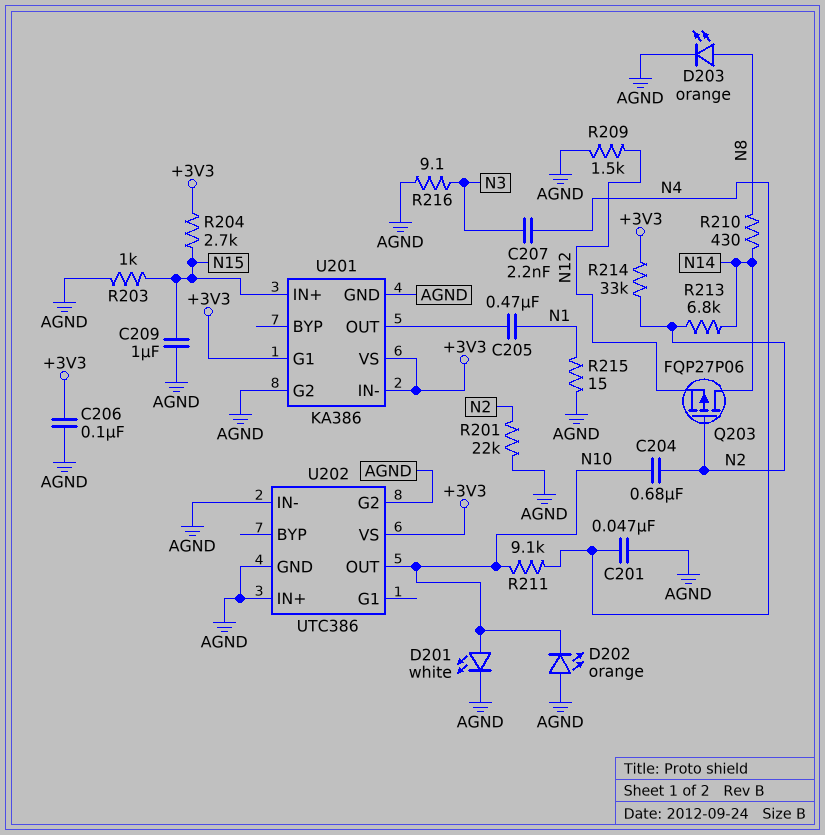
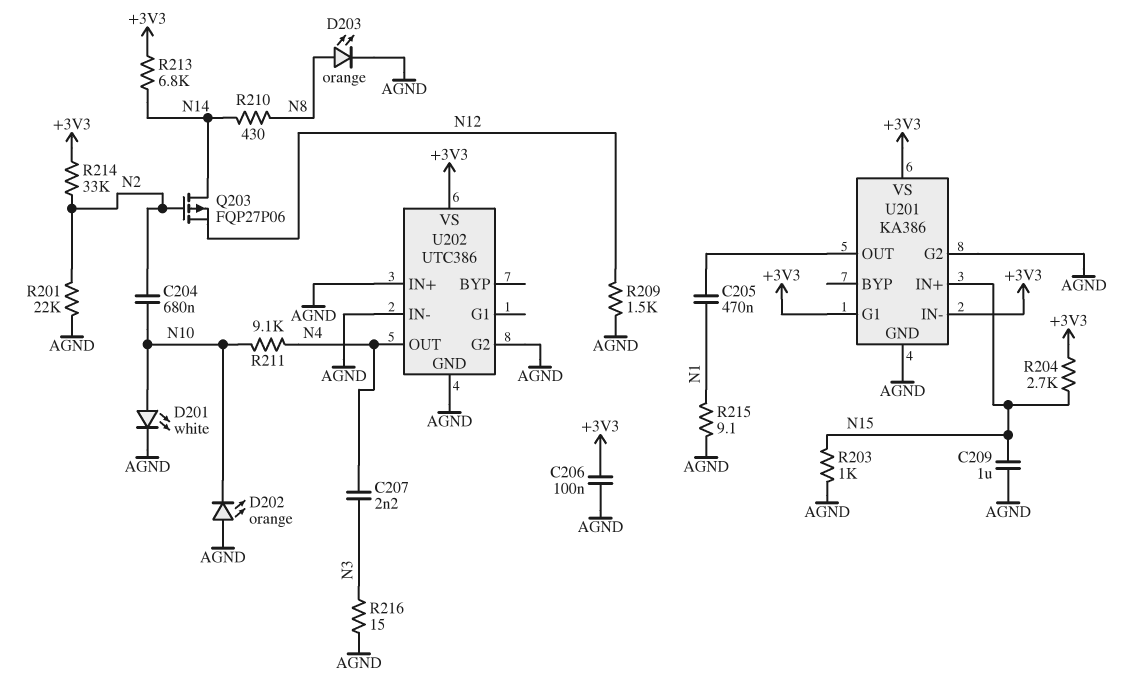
C201: 47nF (AGND, N4) -> none
R213: 6.8k (N2, N14) -> 6.8k (+3V3, N14)
R215: 15 (AGND, N1) -> 9.1 (AGND, N1)
R216: 9.1 (AGND, N3) -> 15 (AGND, N3)
U202 pin OUT: N10 -> N4

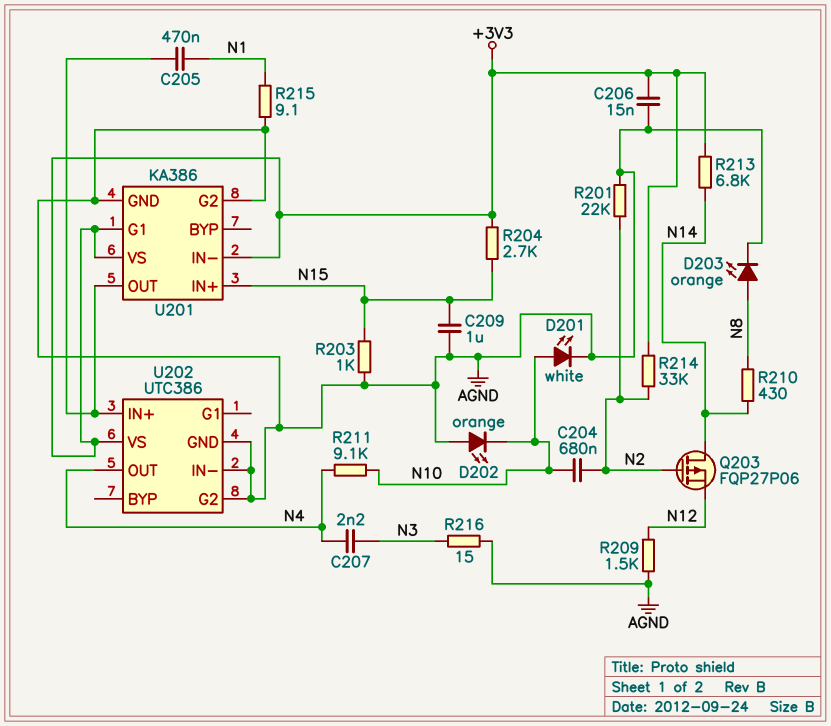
C206: 100nF (+3V3, AGND) -> 15nF (+3V3, AGND)
U202 pin IN+: AGND -> U201/OUT

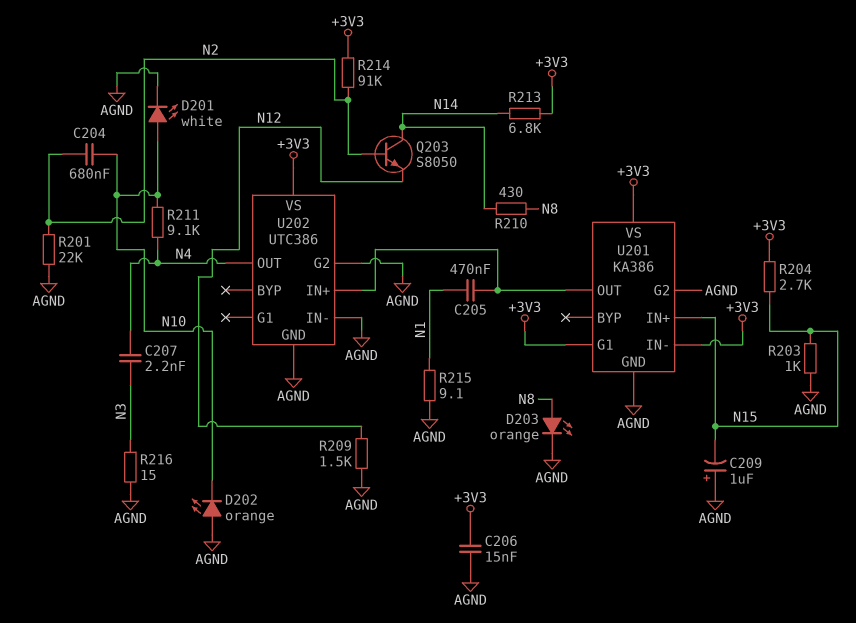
C209: 1uF (AGND, N15) -> 1uF (plus AGND, minus N15)
Q203: PMOS FQP27P06 (G N2, D N14, S N12) -> NPN S8050 (B N2, C N14, E N12)
R214: 33k (+3V3, N2) -> 91k (+3V3, N2)

